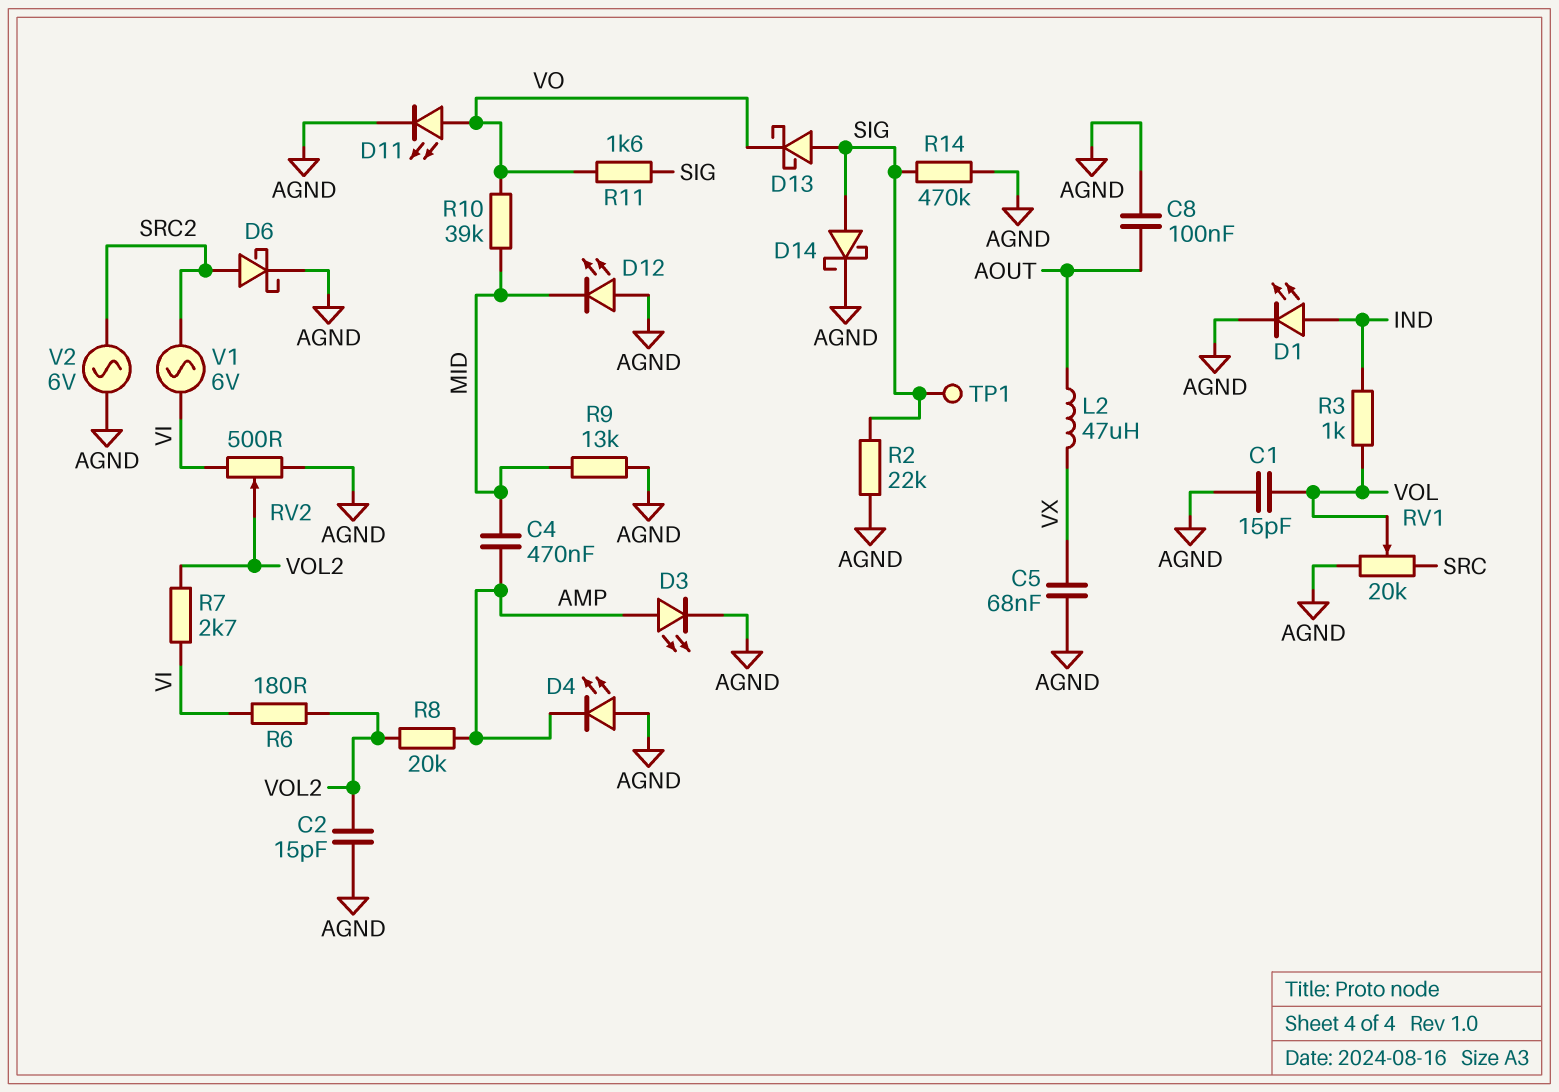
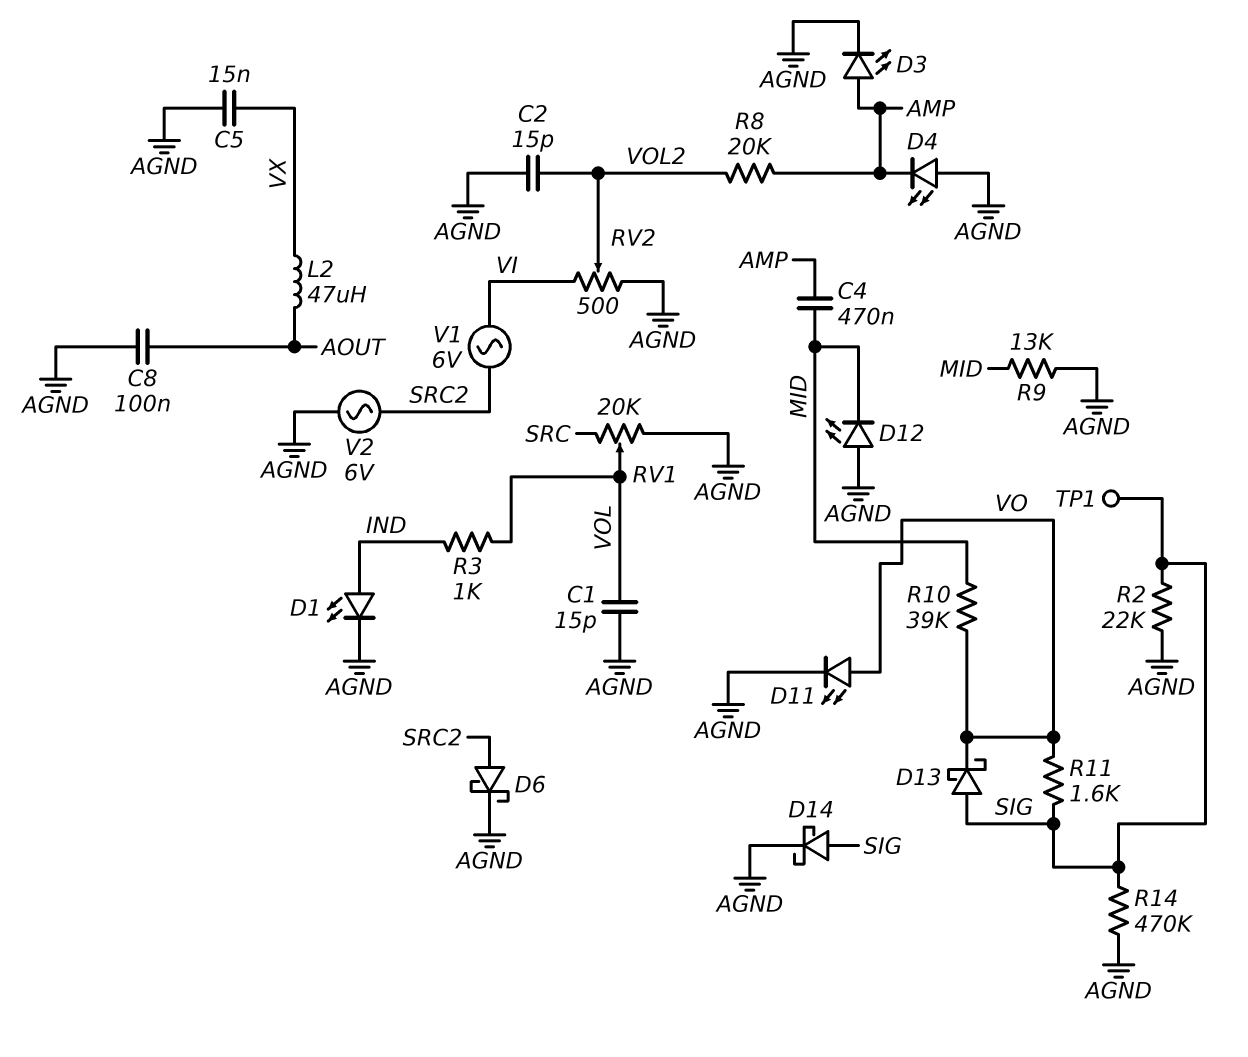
C5: 68nF (AGND, VX) -> 15nF (AGND, VX)
R6: 180 (VI, VOL2) -> none
R7: 2.7k (VI, VOL2) -> none

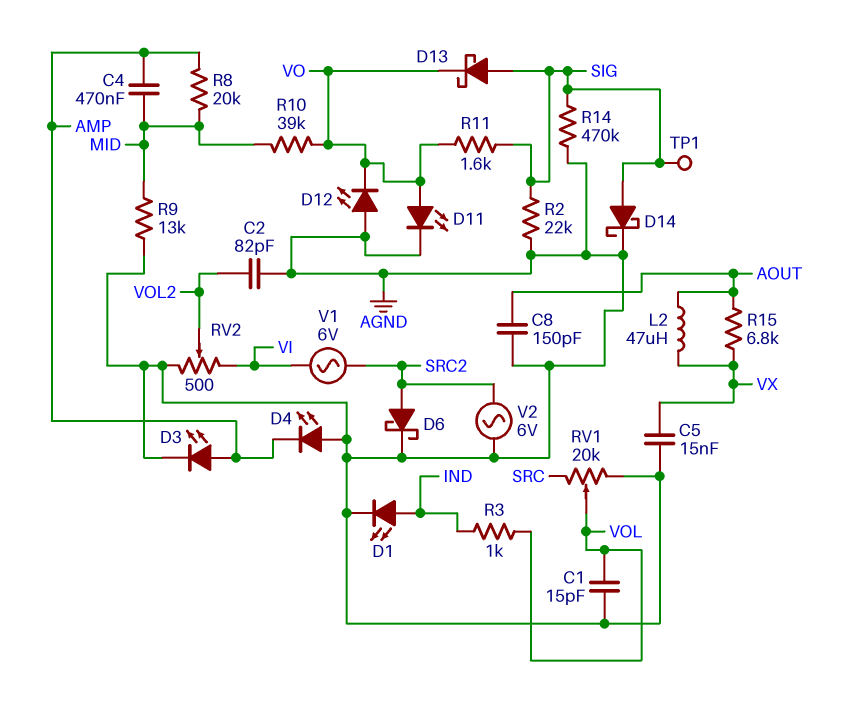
C2: 15pF (AGND, VOL2) -> 82pF (AGND, VOL2)
C8: 100nF (AGND, AOUT) -> 150pF (AGND, AOUT)
D12: LED (A AGND, K MID) -> LED (A AGND, K VO)
R8: 20k (AMP, VOL2) -> 20k (AMP, MID)
R15: none -> 6.8k (AOUT, VX)

